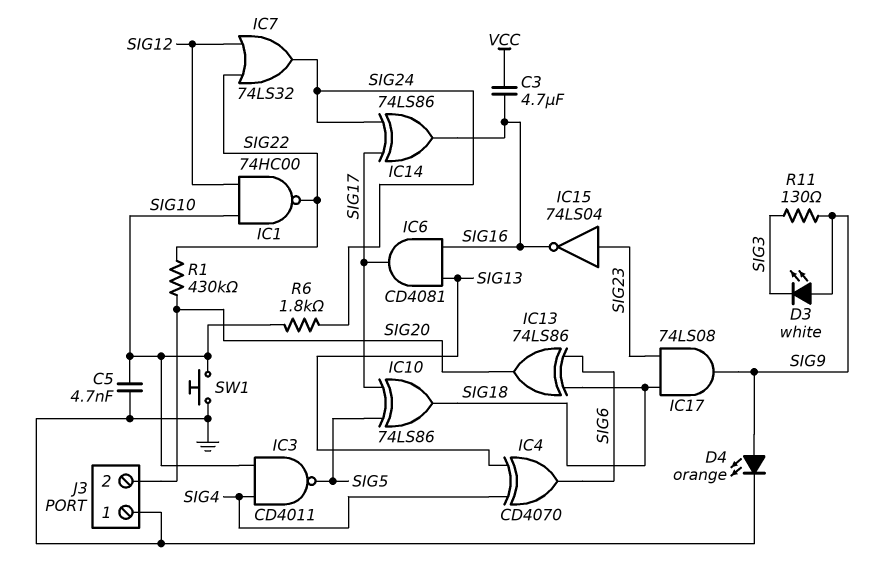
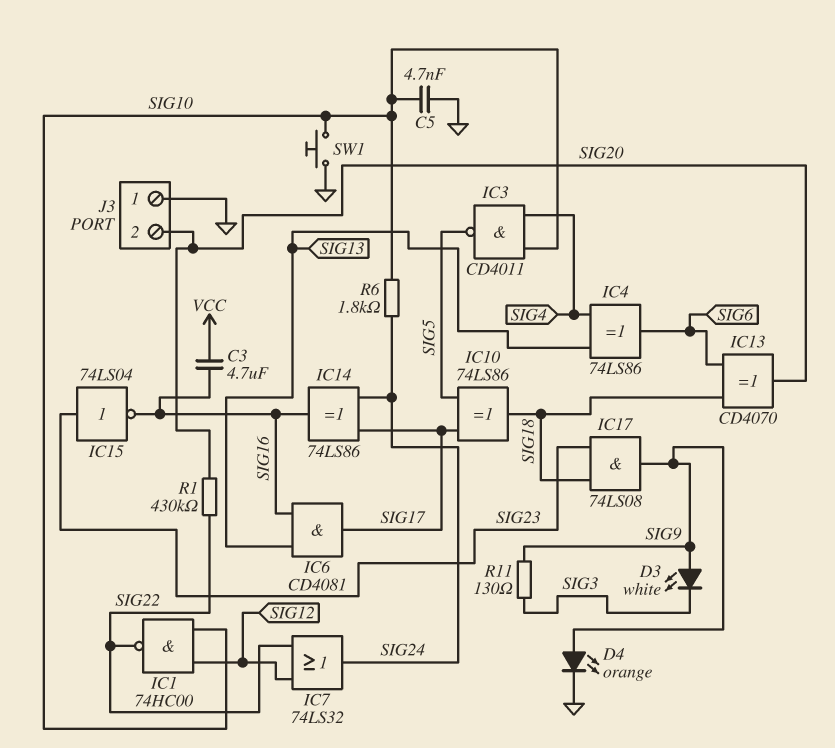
IC4: XOR CD4070 (in SIG4, in SIG13, out SIG6) -> XOR 74LS86 (in SIG4, in SIG13, out SIG6)
IC13: XOR 74LS86 (in SIG6, in SIG18, out SIG20) -> XOR CD4070 (in SIG6, in SIG18, out SIG20)

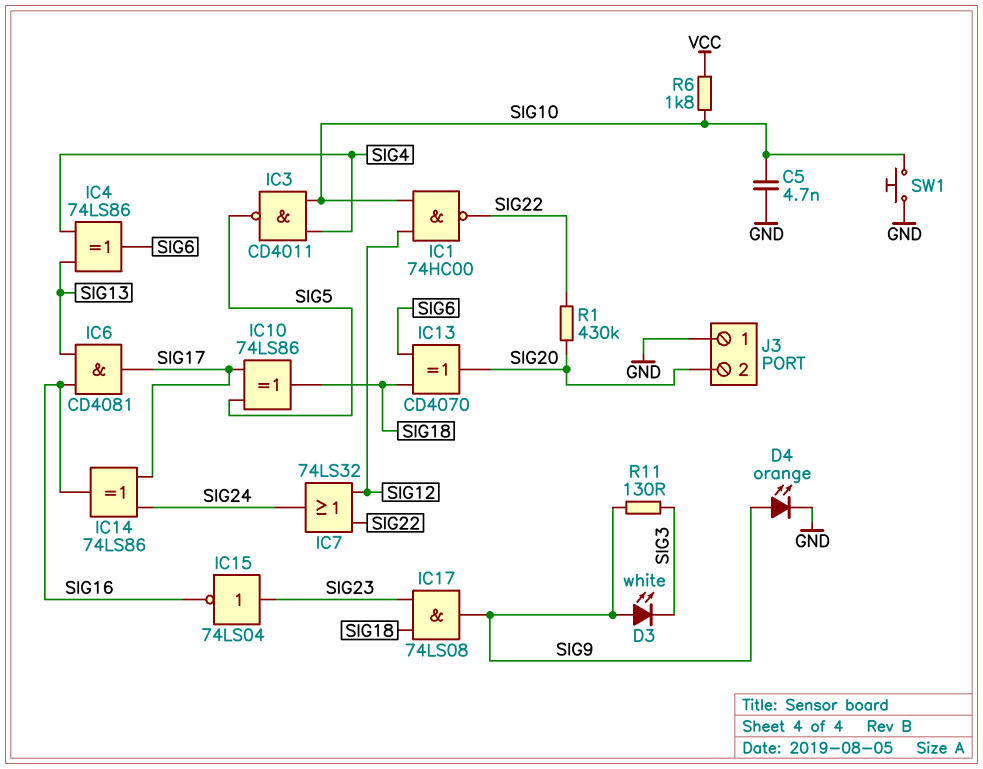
C3: 4.7uF (SIG16, VCC) -> none
R6: 1.8k (SIG10, SIG24) -> 1.8k (SIG10, VCC)

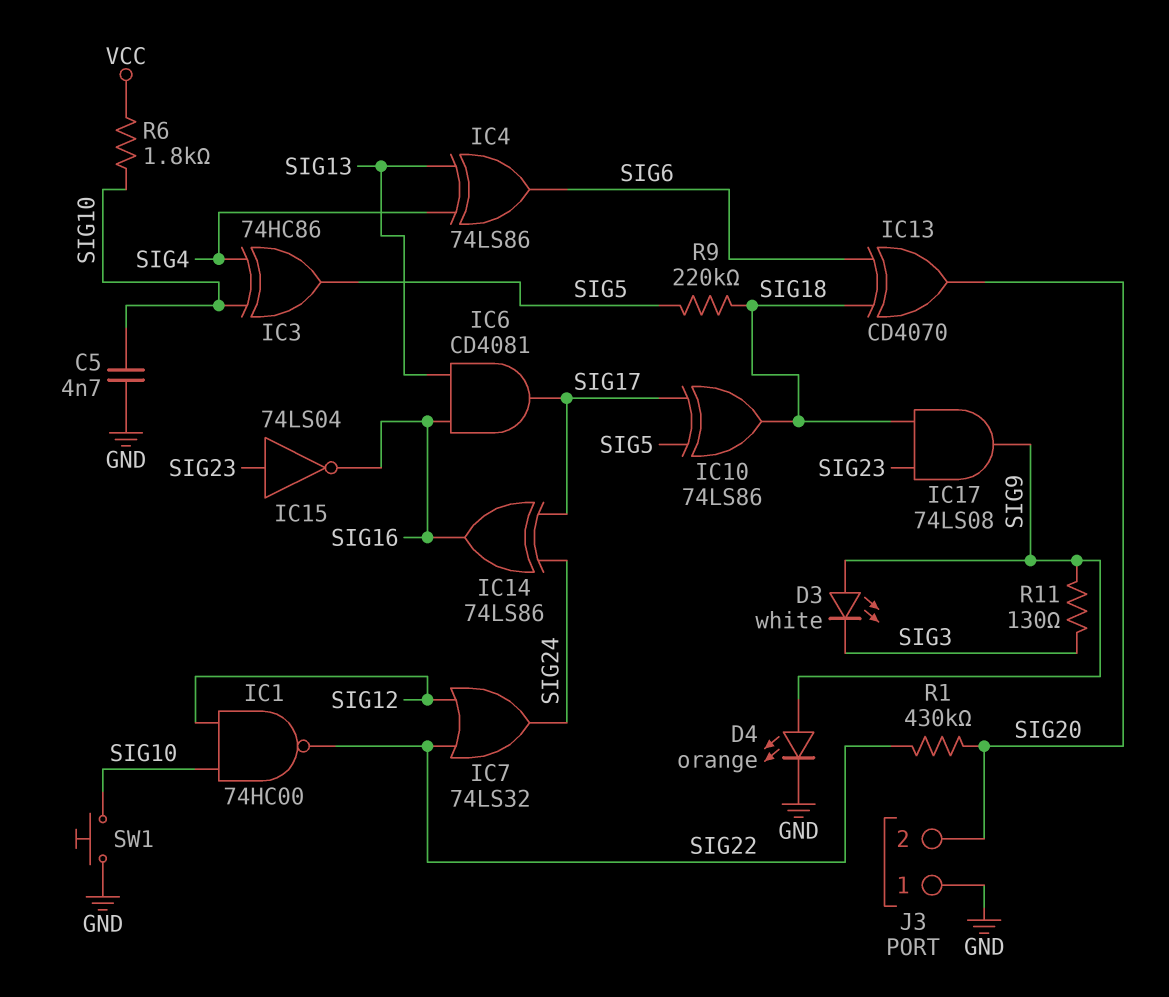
IC3: NAND CD4011 (in SIG4, in SIG10, out SIG5) -> XOR 74HC86 (in SIG4, in SIG10, out SIG5)
R9: none -> 220k (SIG5, SIG18)

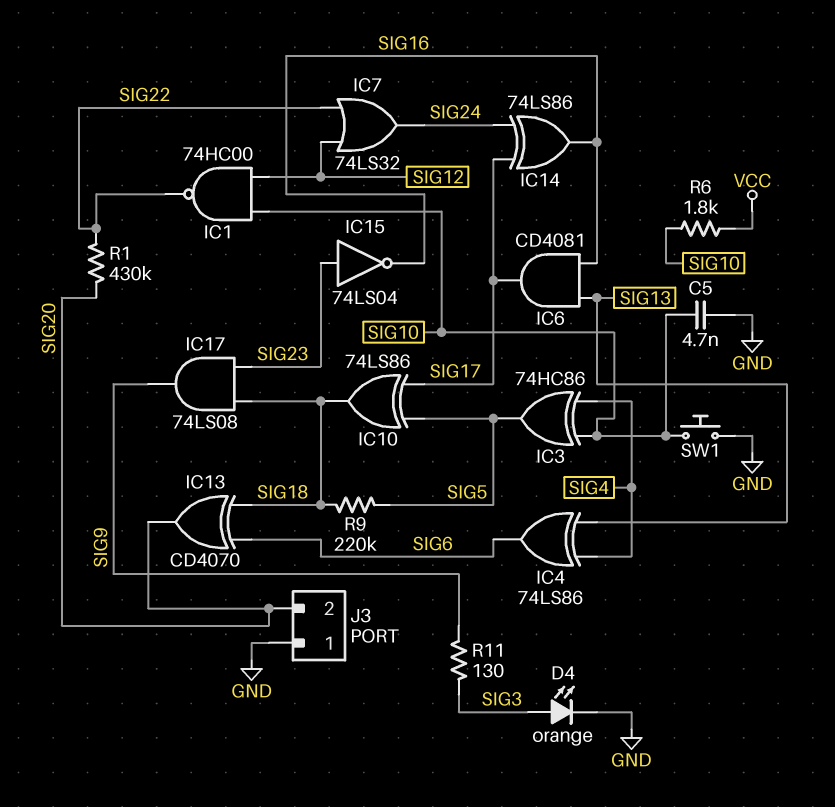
D3: LED white (A SIG9, K SIG3) -> none
D4: LED orange (A SIG9, K GND) -> LED orange (A SIG3, K GND)

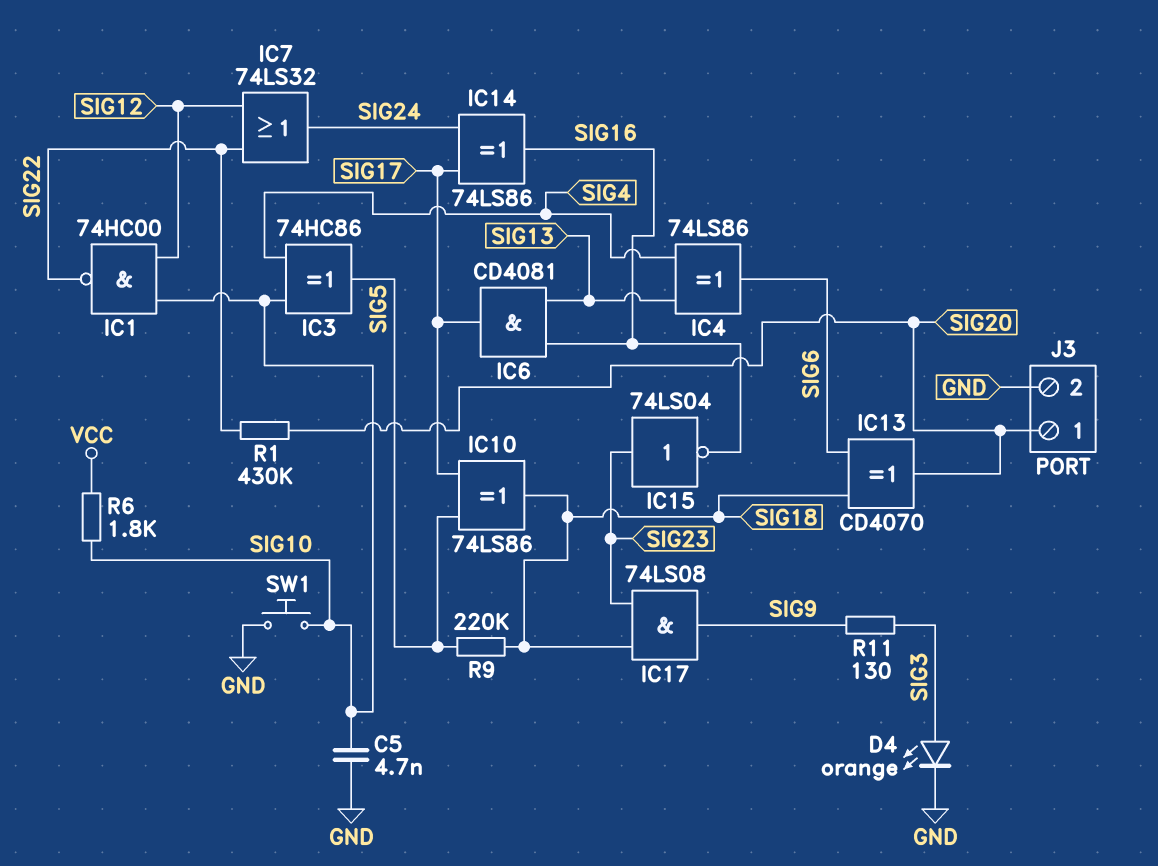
J3 pin 1: GND -> SIG20
J3 pin 2: SIG20 -> GND

